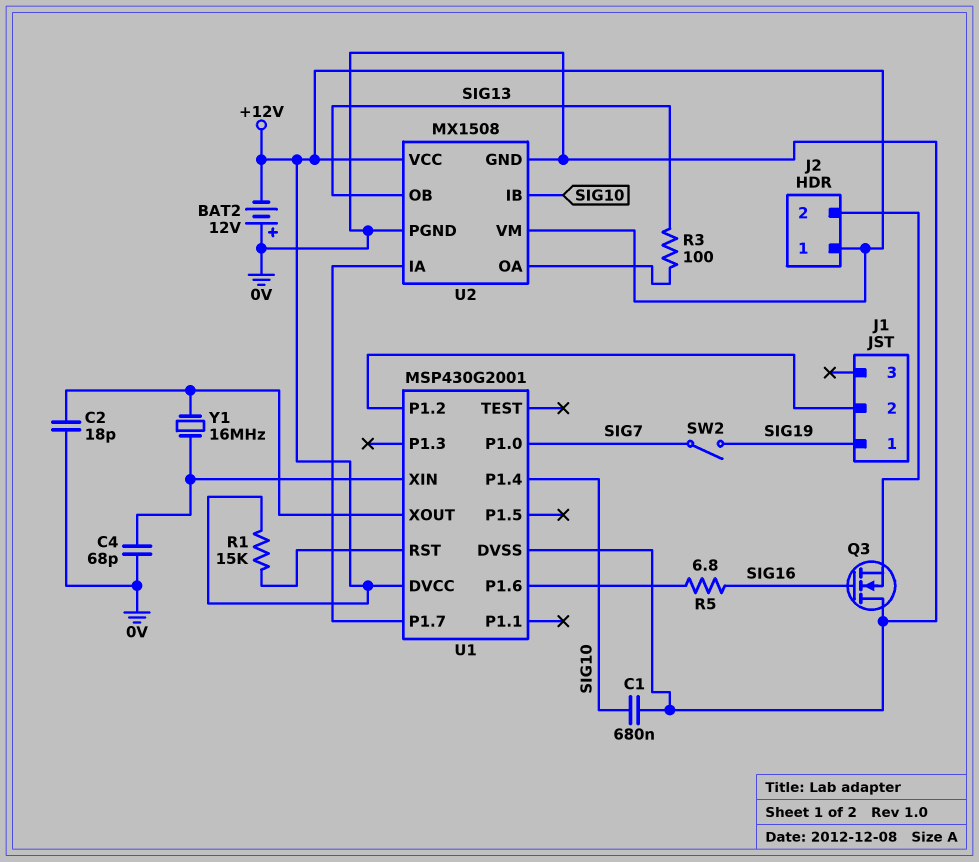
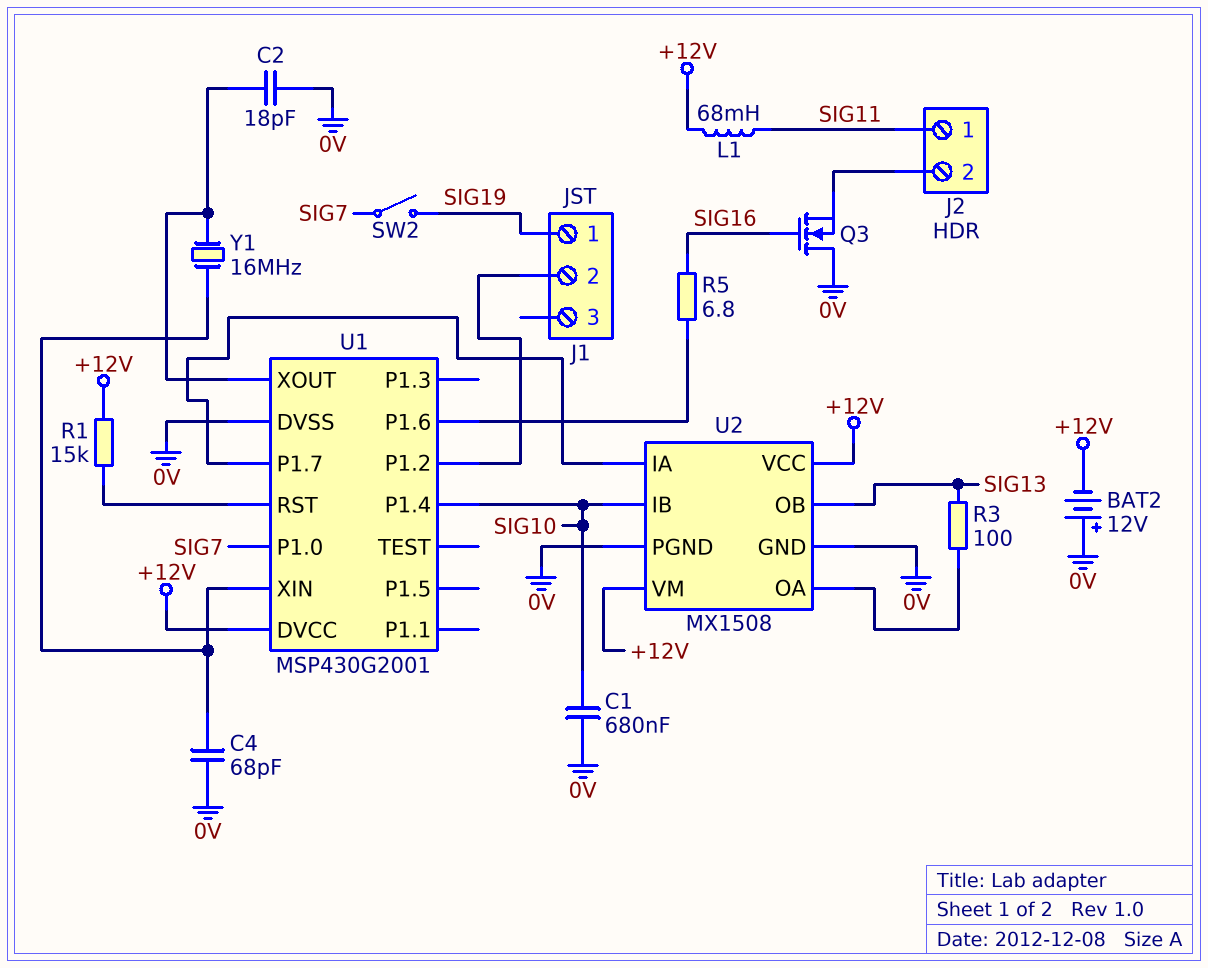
J2 pin 1: +12V -> SIG11
L1: none -> 68mH (+12V, SIG11)

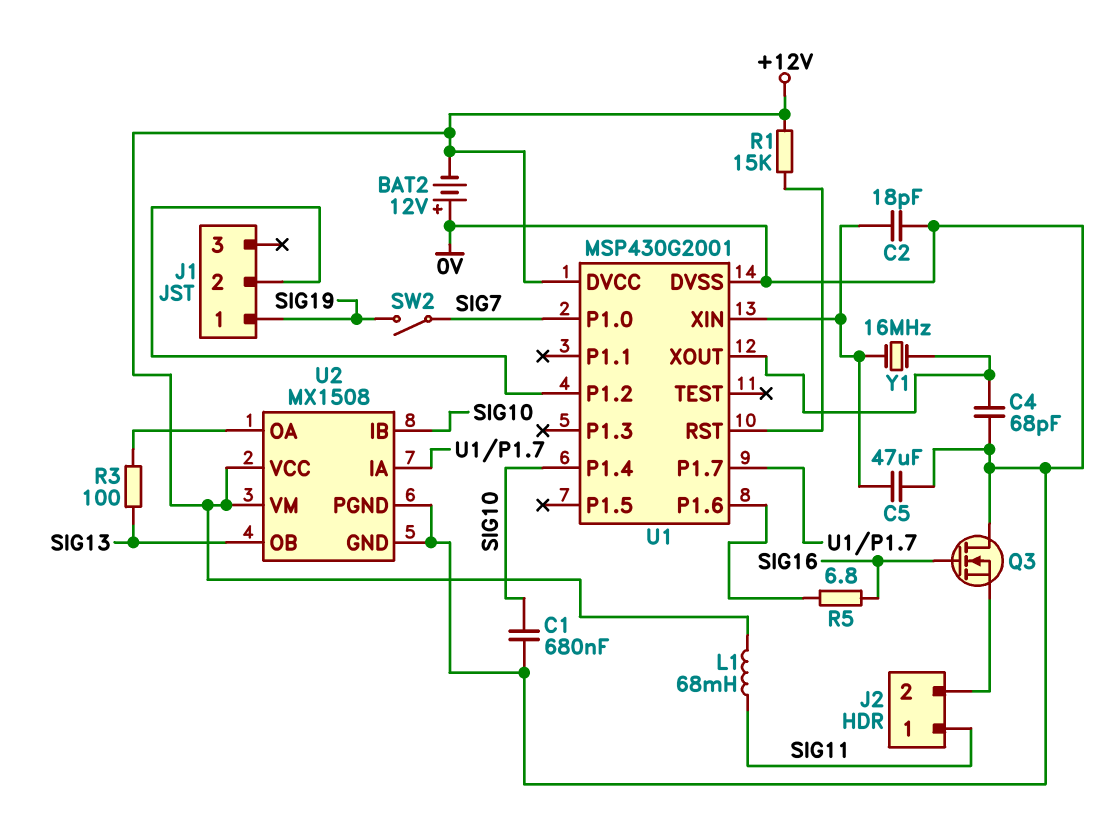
C2: 18pF (0V, U1/XOUT) -> 18pF (0V, U1/XIN)
C4: 68pF (0V, U1/XIN) -> 68pF (0V, U1/XOUT)
C5: none -> 47uF (0V, U1/XIN)

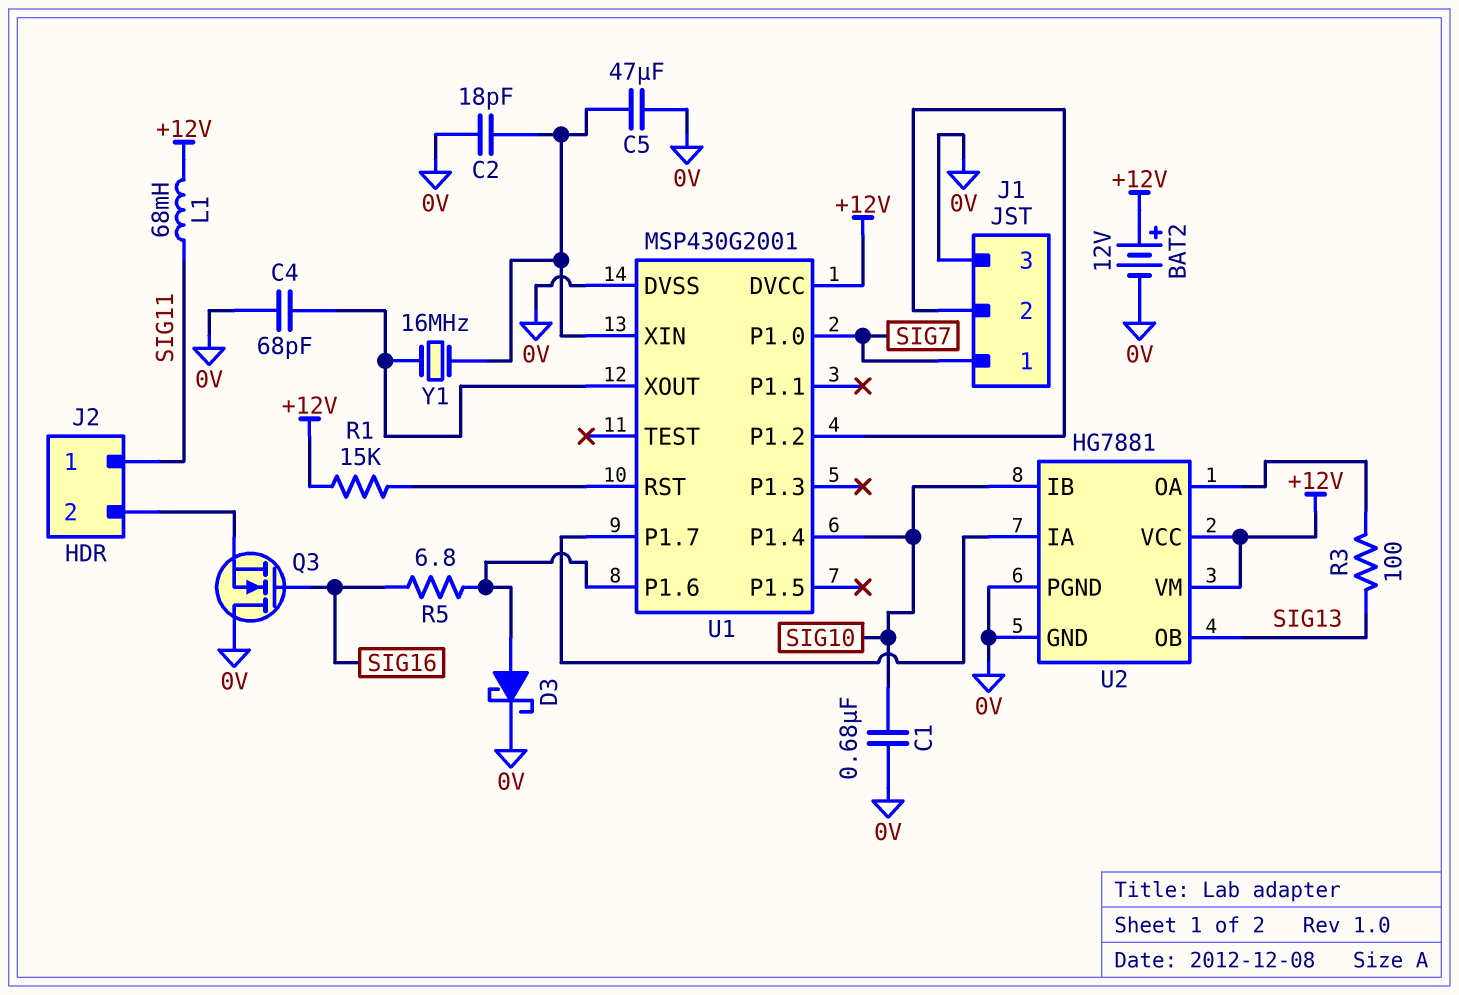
BAT2: 12V (plus 0V, minus +12V) -> 12V (plus +12V, minus 0V)
D3: none -> schottky (A U1/P1.6, K 0V)
J1 pin 1: SIG19 -> SIG7
J1 pin 3: none -> 0V
SW2: switch (SIG7, SIG19) -> none
U2: MX1508 -> HG7881

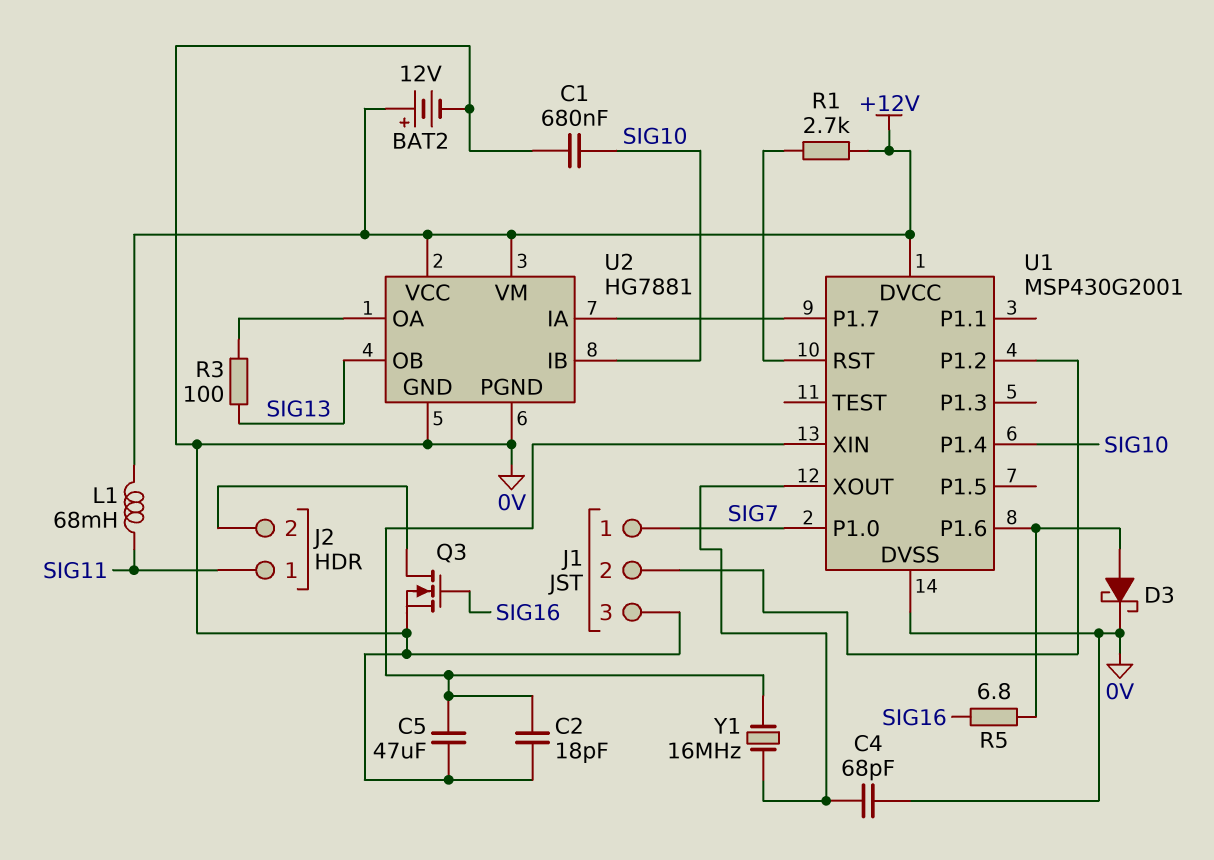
Q3: NMOS (G SIG16, D 0V, S J2/2) -> NMOS (G SIG16, D J2/2, S 0V)
R1: 15k (+12V, U1/RST) -> 2.7k (+12V, U1/RST)

